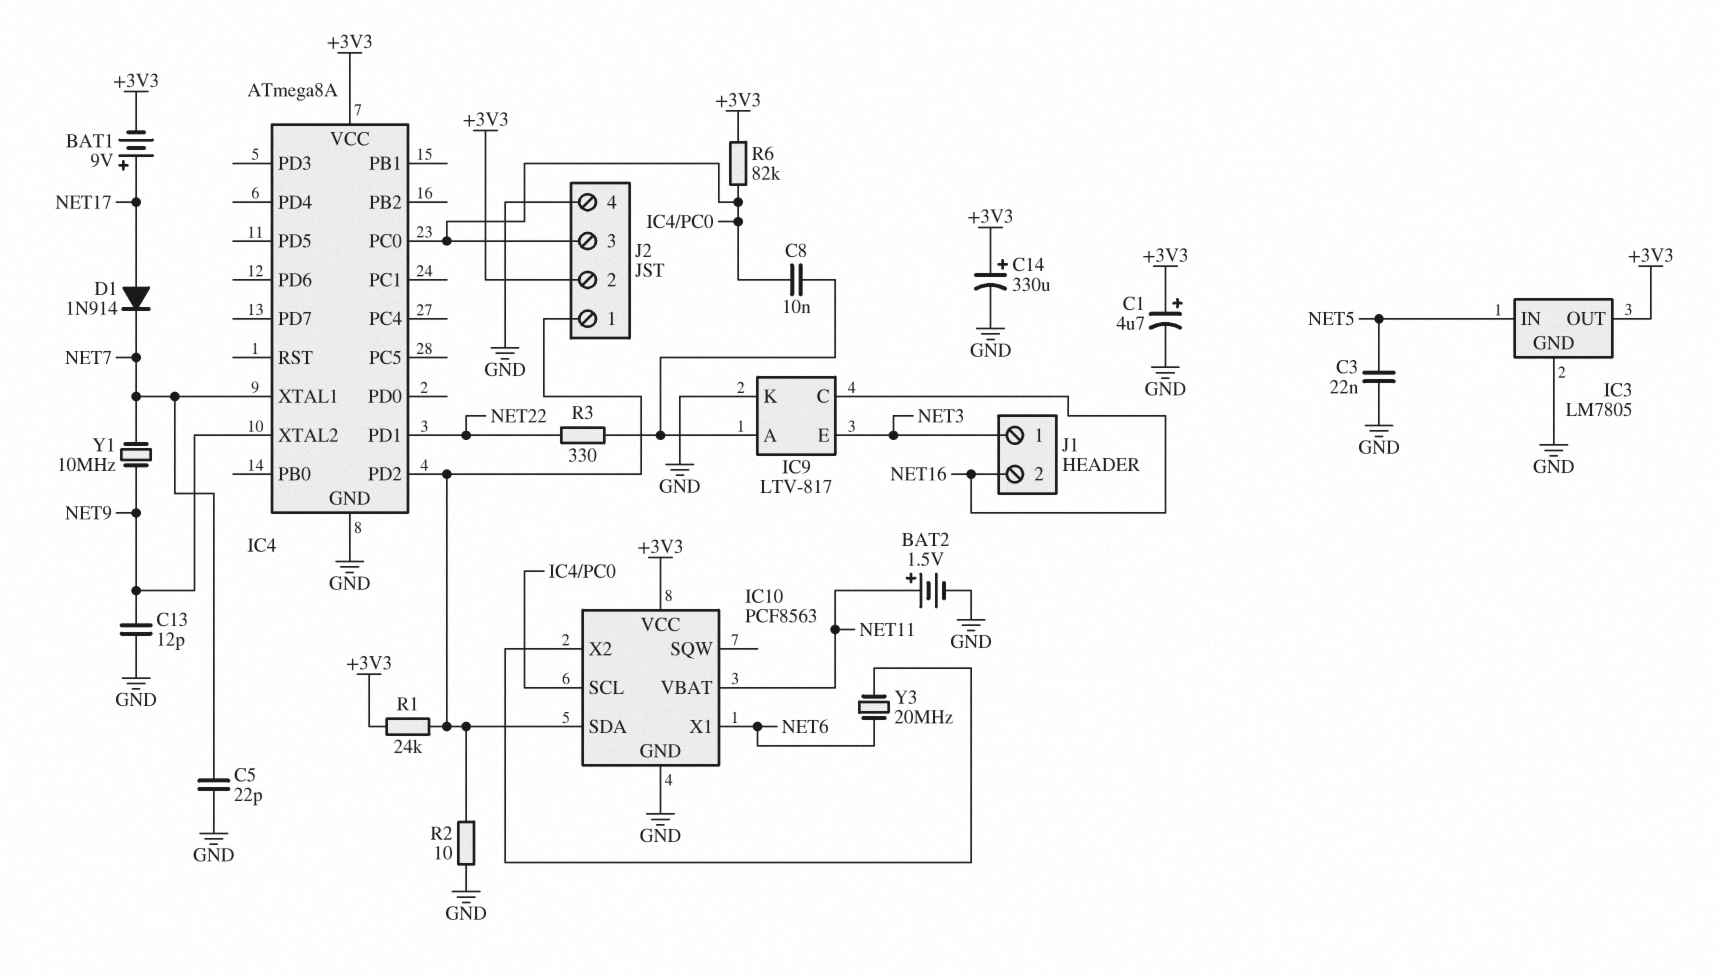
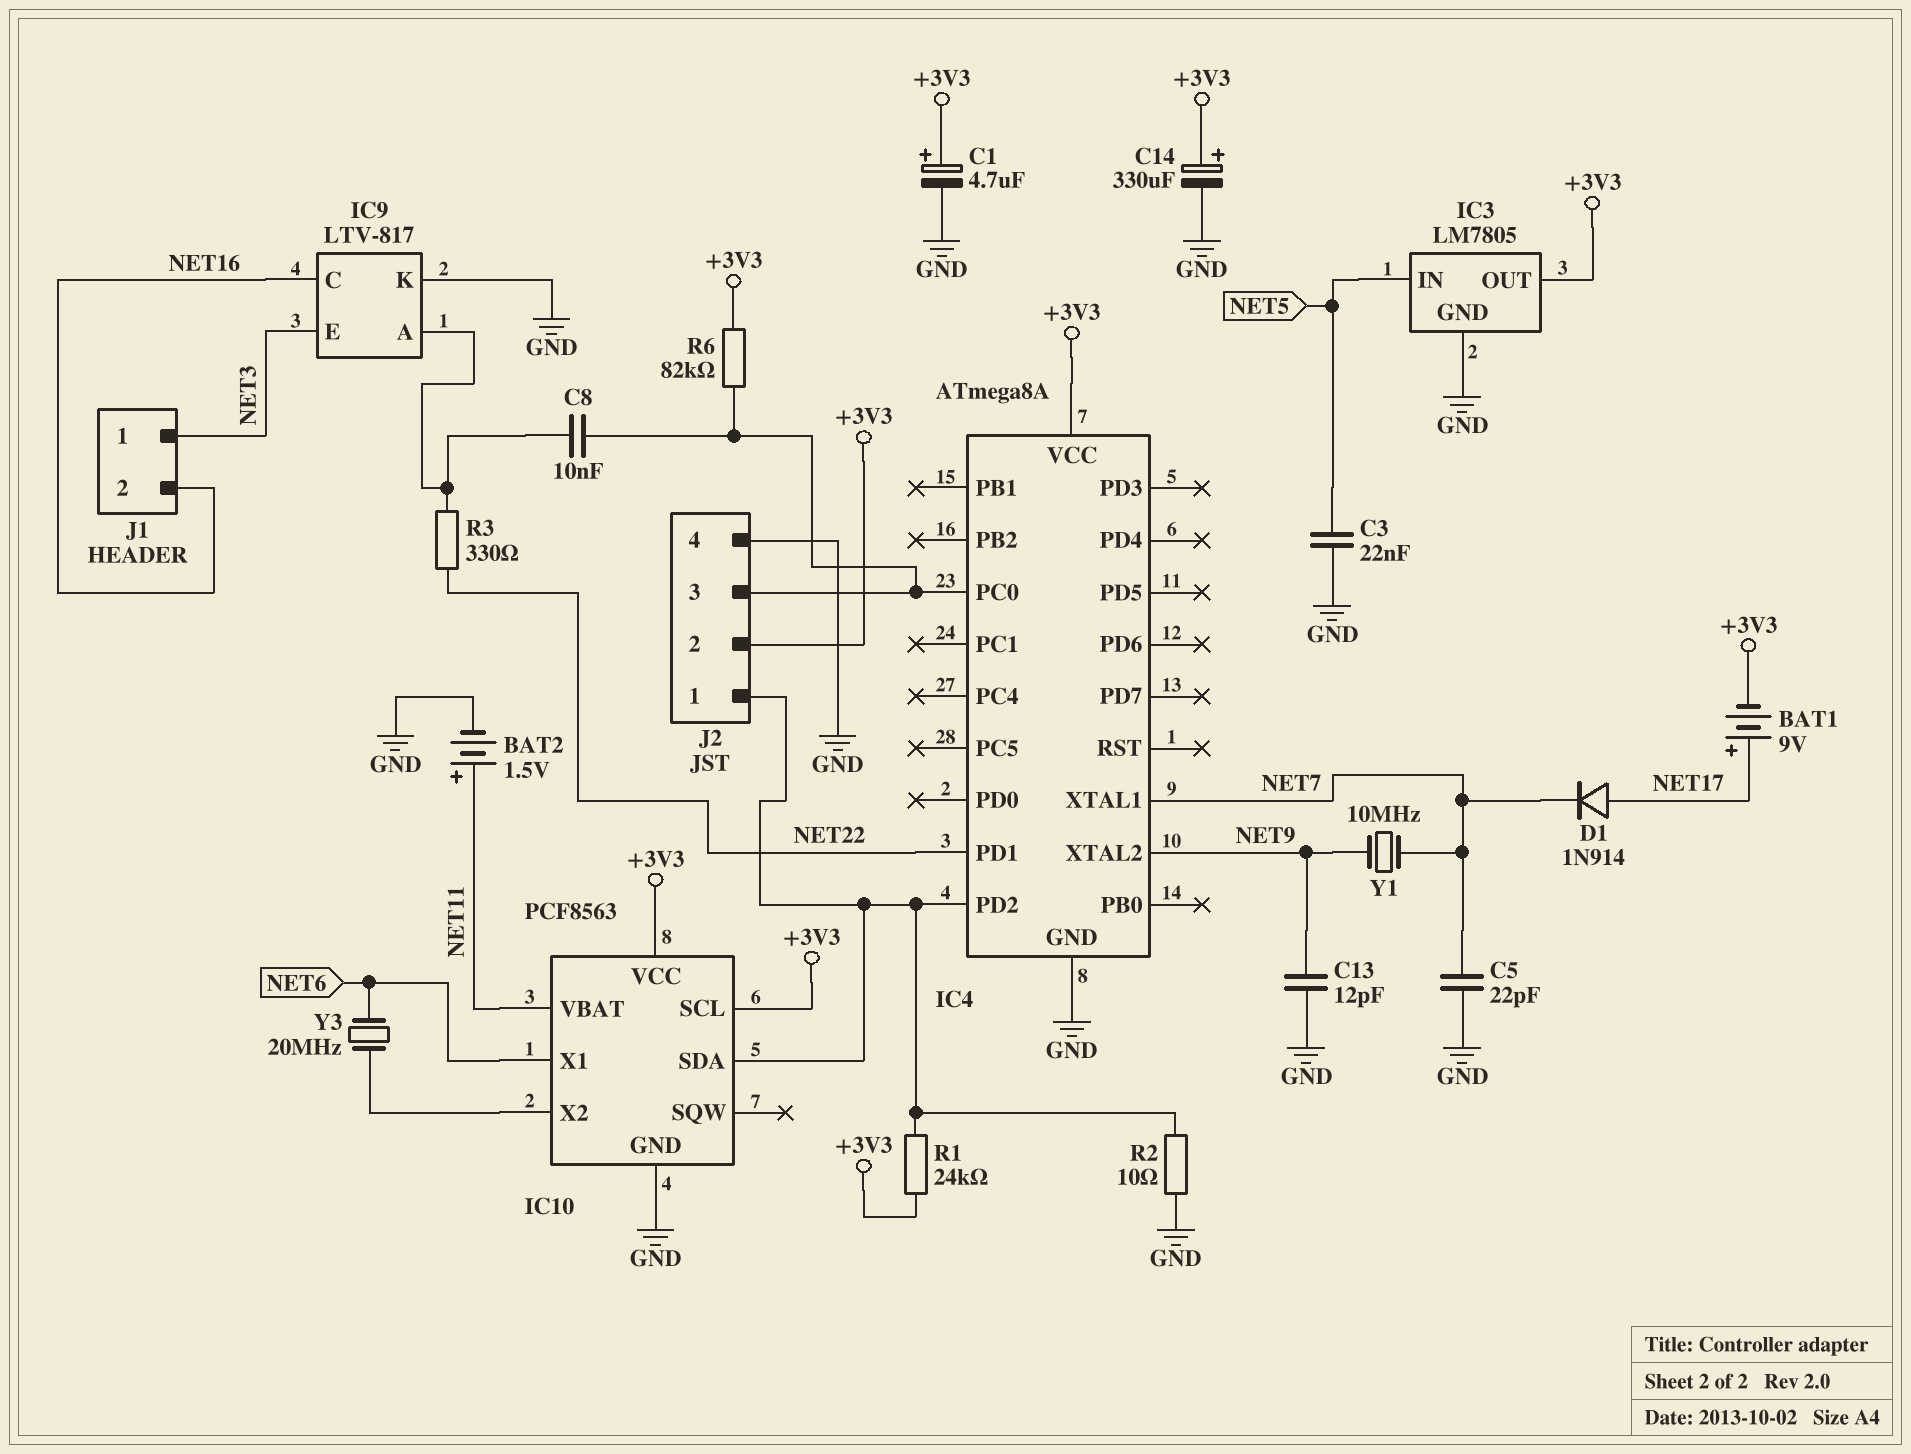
IC10 pin SCL: IC4/PC0 -> +3V3

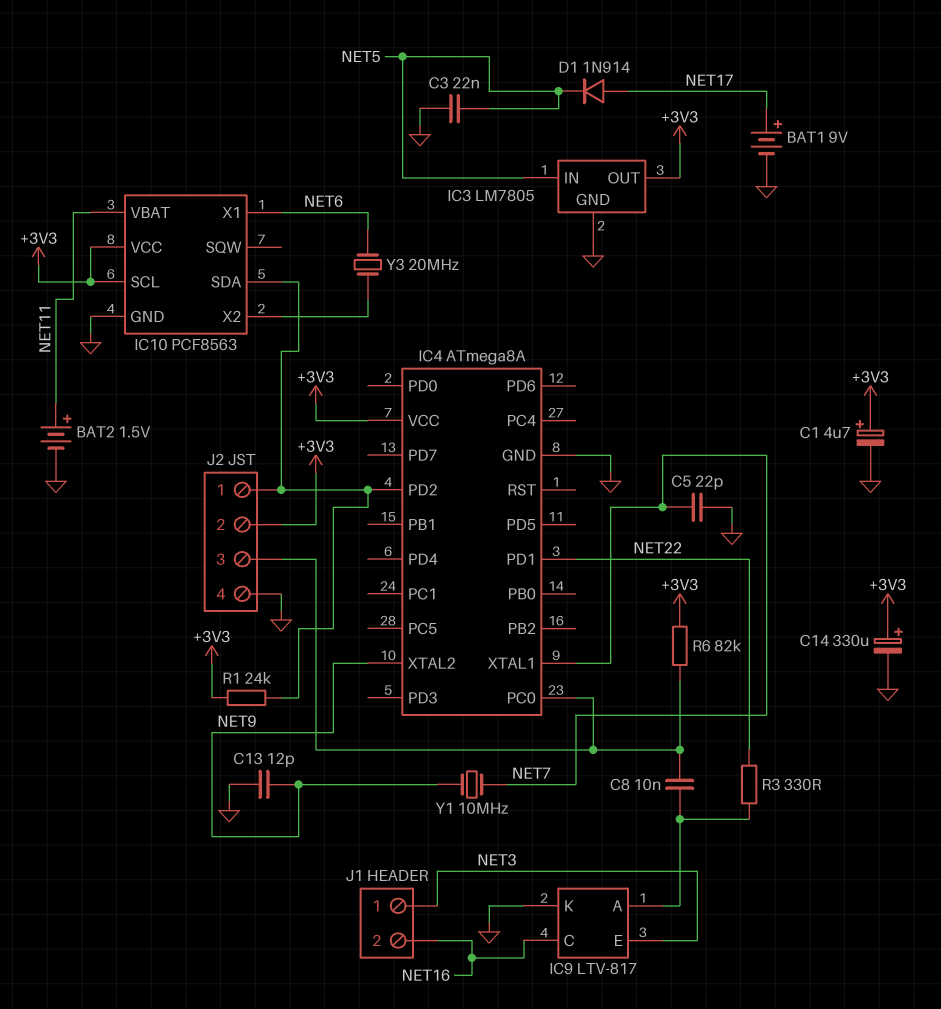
BAT1: 9V (plus NET17, minus +3V3) -> 9V (plus NET17, minus GND)
D1: diode 1N914 (A NET17, K NET7) -> diode 1N914 (A NET17, K NET5)
R2: 10 (GND, IC4/PD2) -> none

